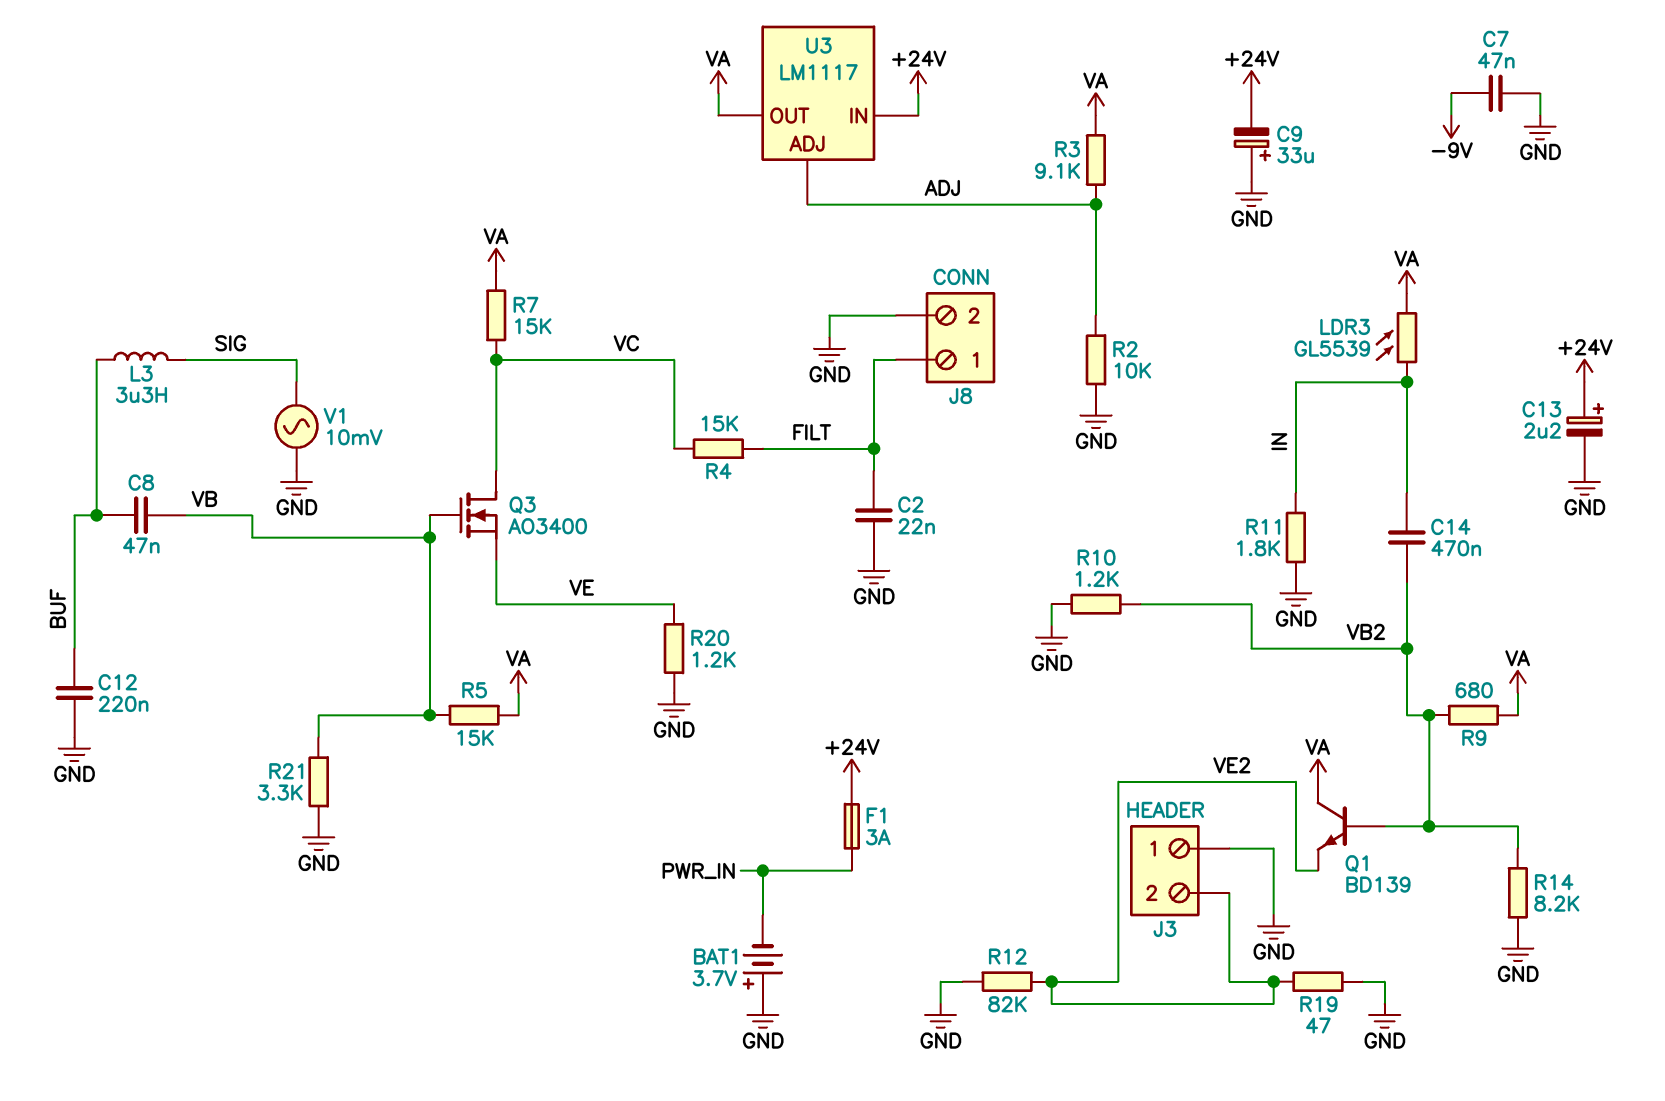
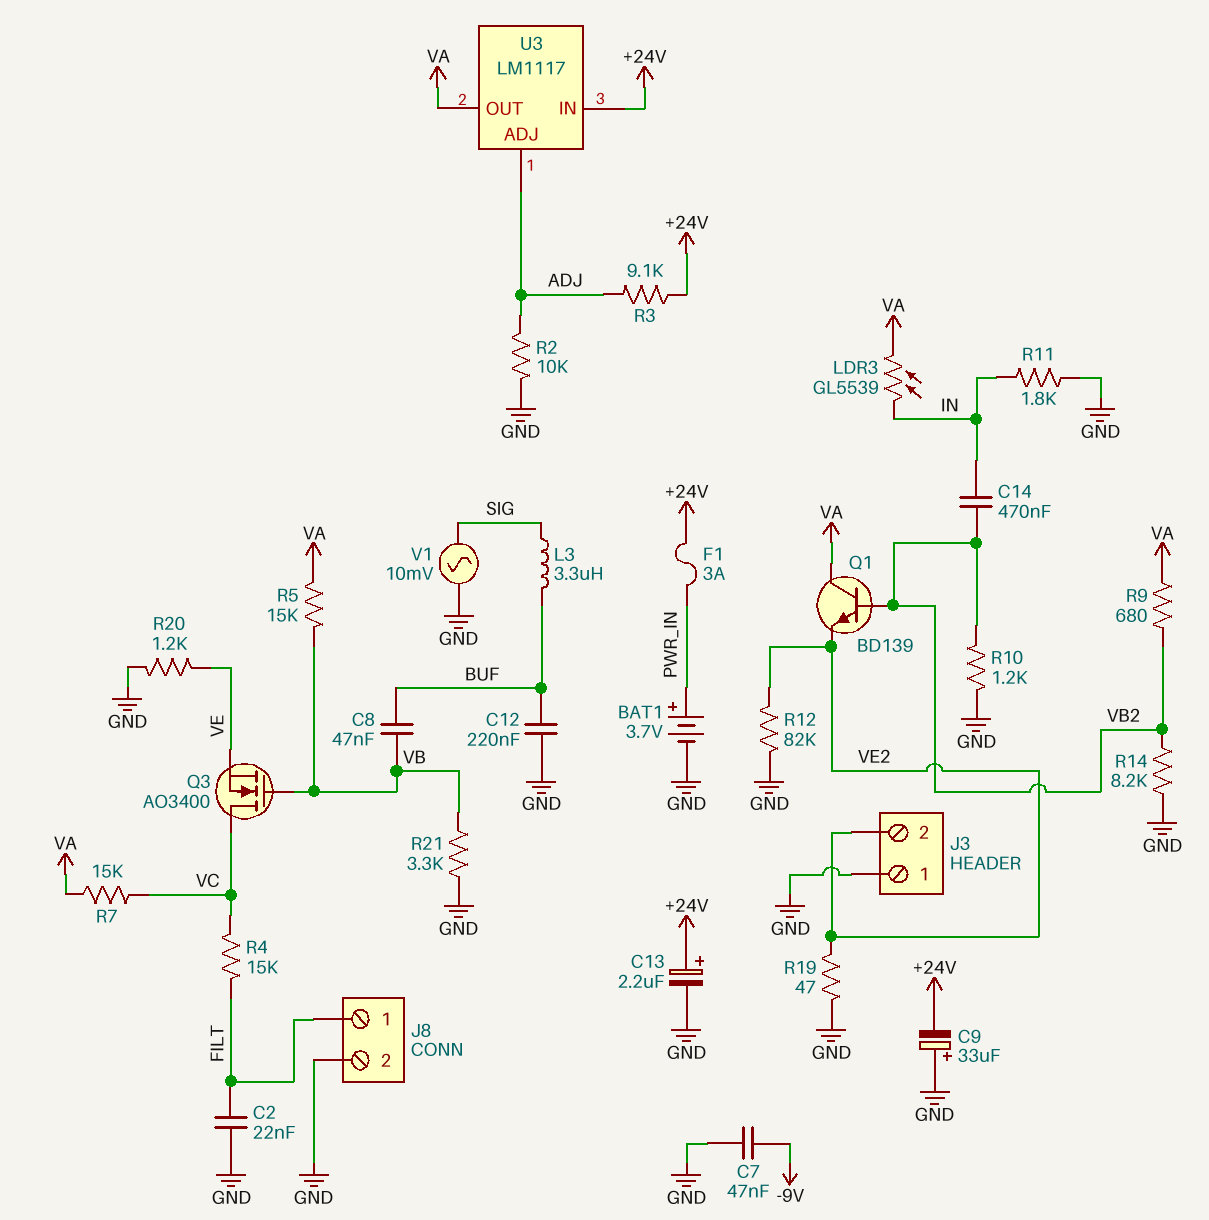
BAT1: 3.7V (plus GND, minus PWR_IN) -> 3.7V (plus PWR_IN, minus GND)
R3: 9.1k (ADJ, VA) -> 9.1k (+24V, ADJ)

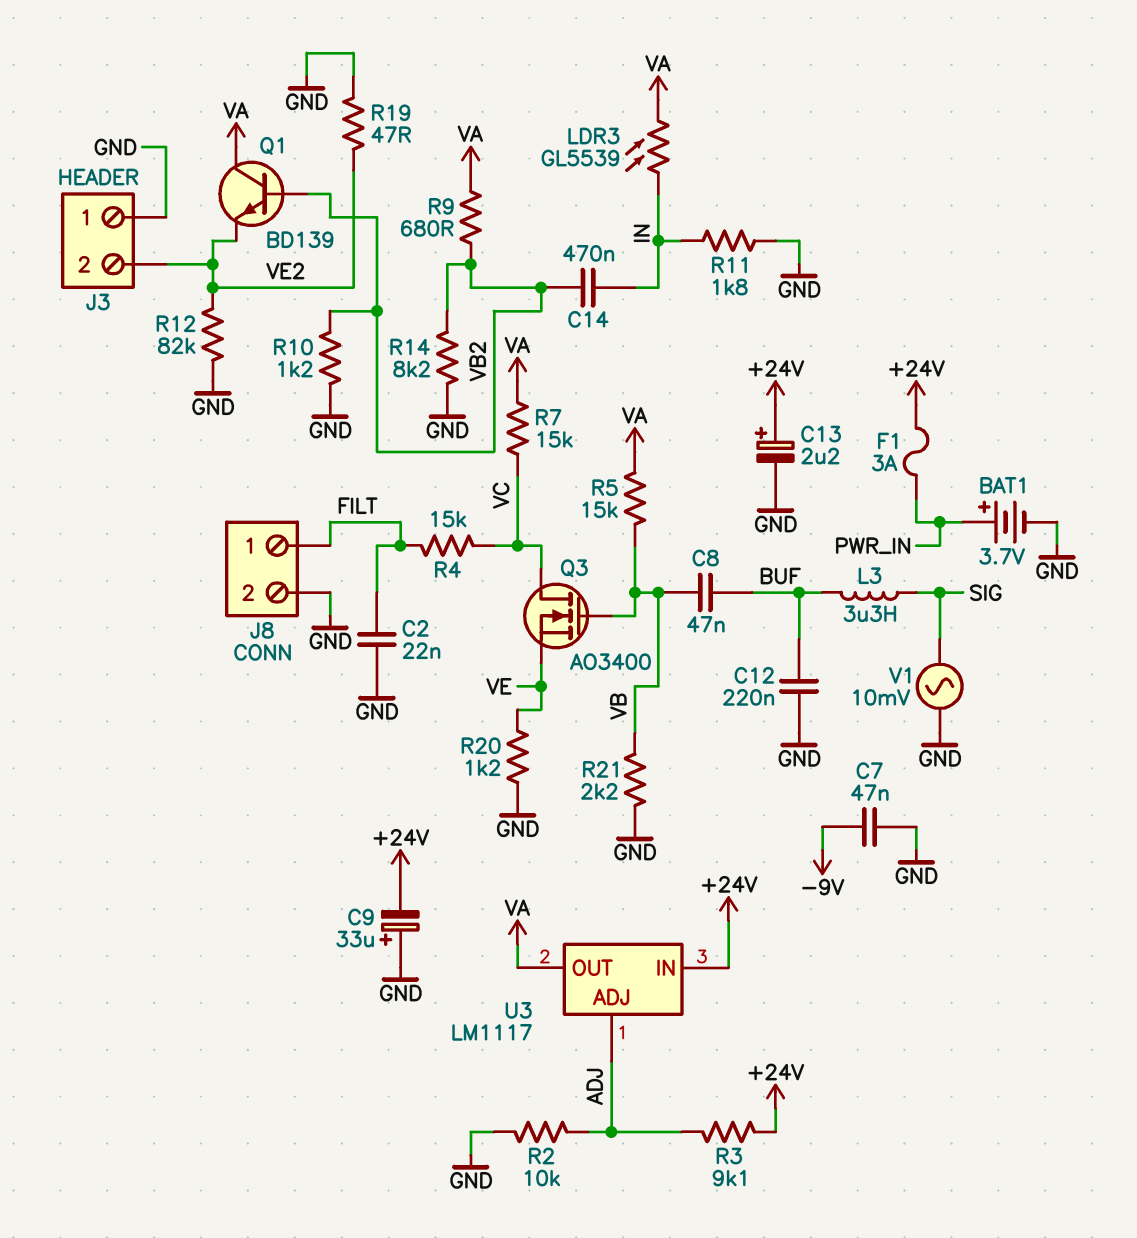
R21: 3.3k (GND, VB) -> 2.2k (GND, VB)

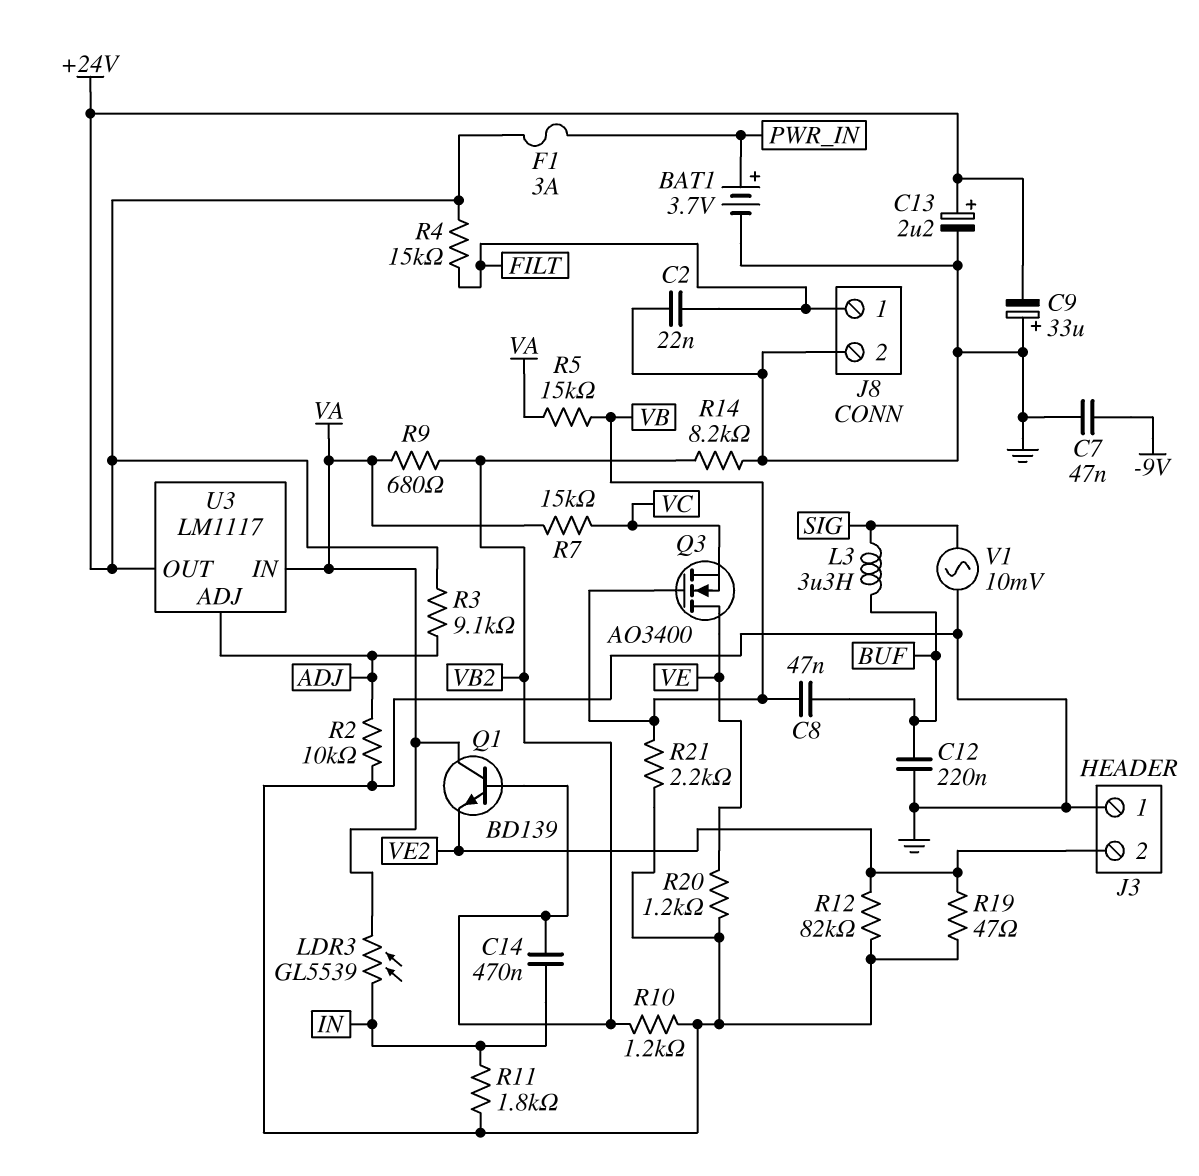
Q3: NMOS AO3400 (G VB, D VC, S VE) -> NMOS AO3400 (G VB, D VE, S VC)
R4: 15k (FILT, VC) -> 15k (+24V, FILT)
U3 pin IN: +24V -> VA
U3 pin OUT: VA -> +24V

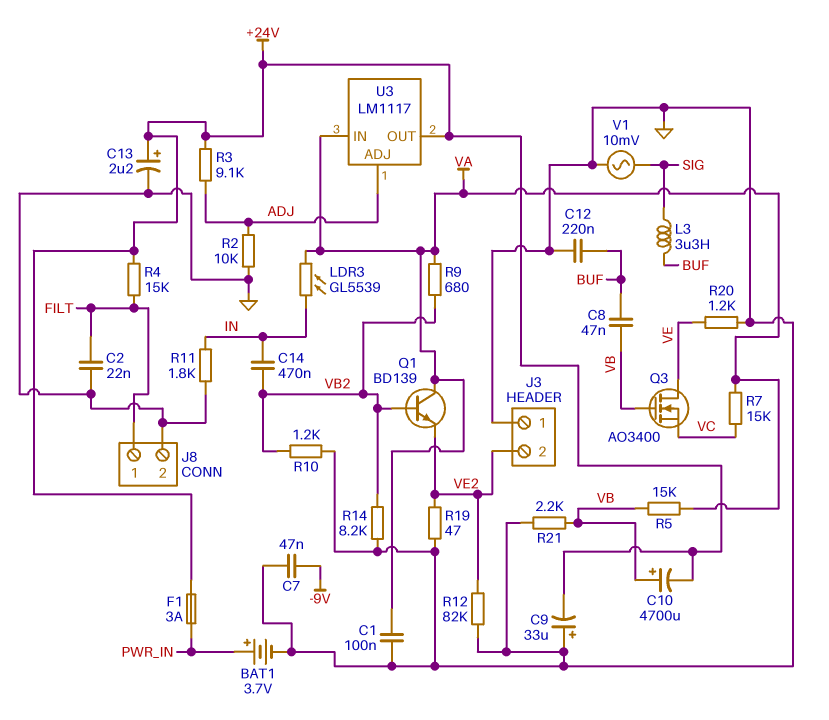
C1: none -> 100nF (GND, VA)
C10: none -> 4700uF (plus VB, minus +24V)

